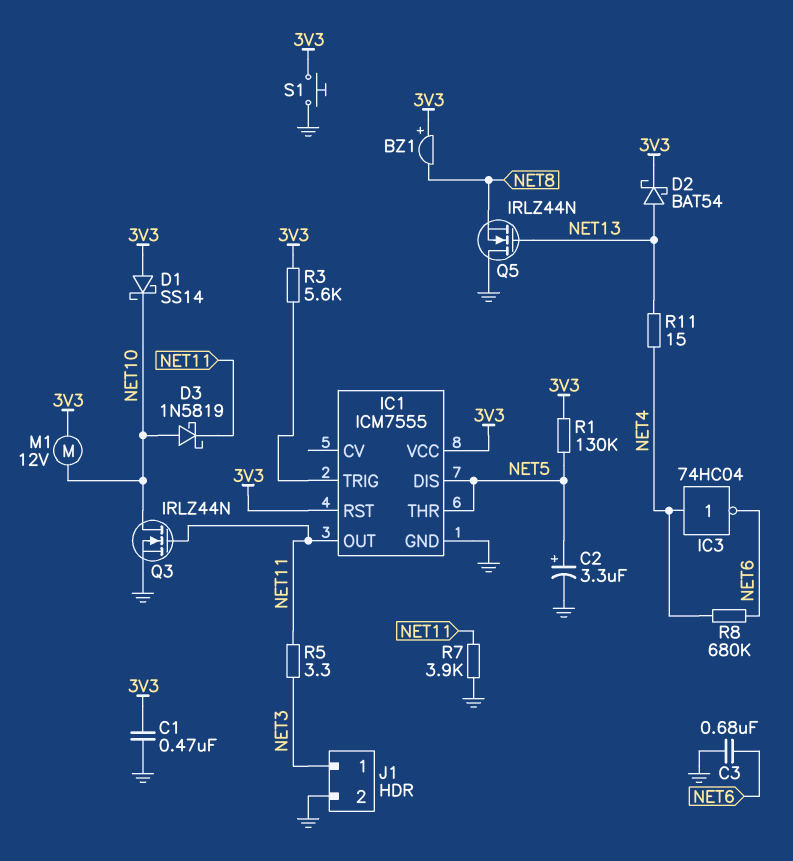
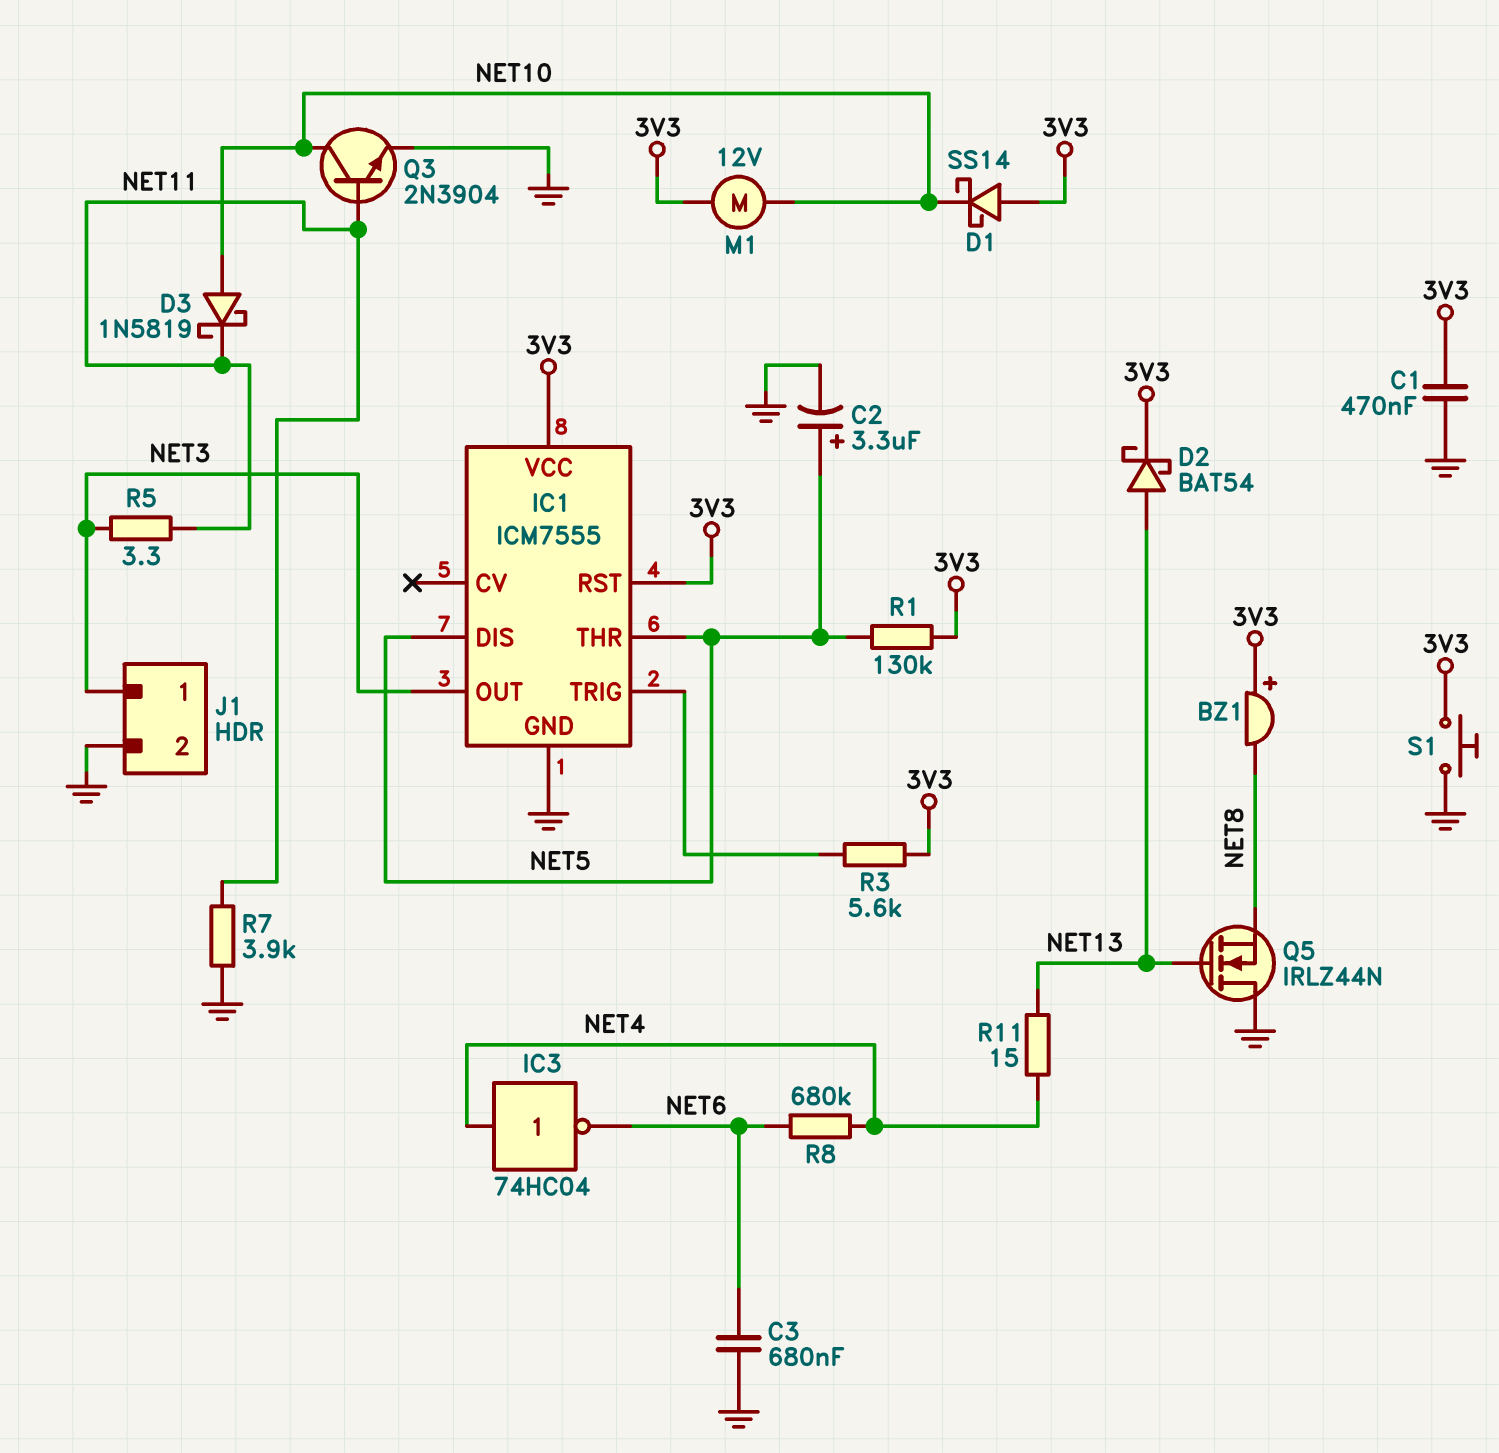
IC1 pin OUT: NET11 -> NET3
Q3: NMOS IRLZ44N (G NET11, D NET10, S GND) -> NPN 2N3904 (B NET11, C NET10, E GND)

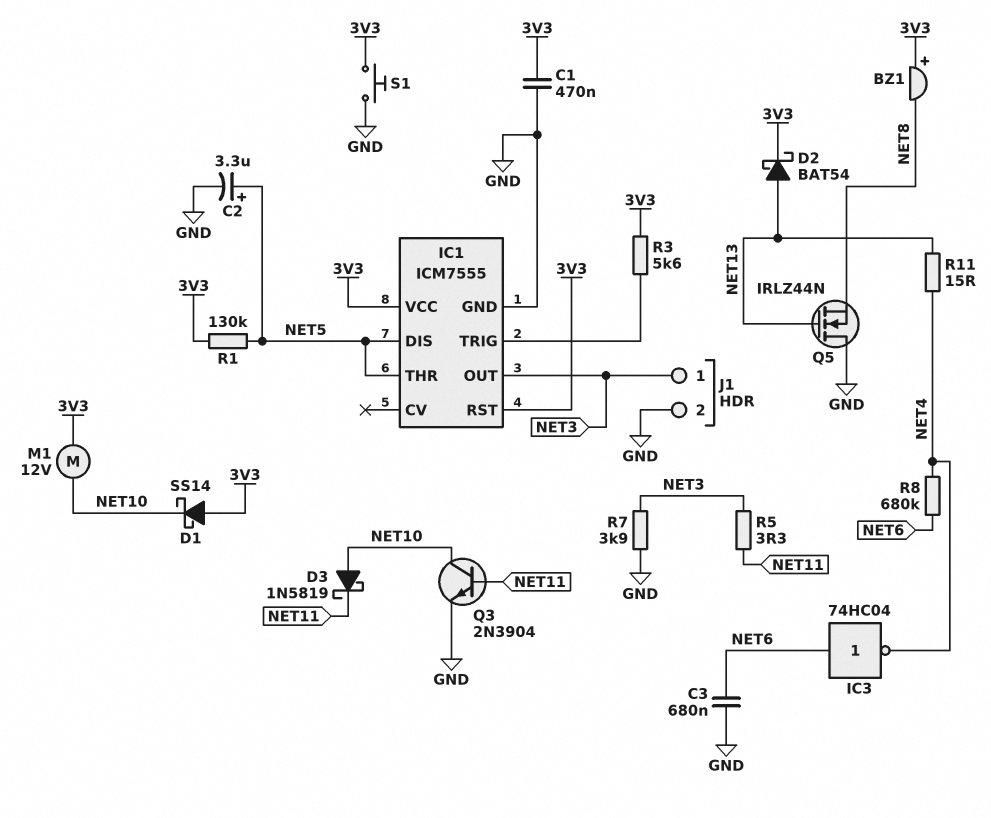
IC3: NOT 74HC04 (in NET4, out NET6) -> NOT 74HC04 (in NET6, out NET4)
R7: 3.9k (GND, NET11) -> 3.9k (GND, NET3)

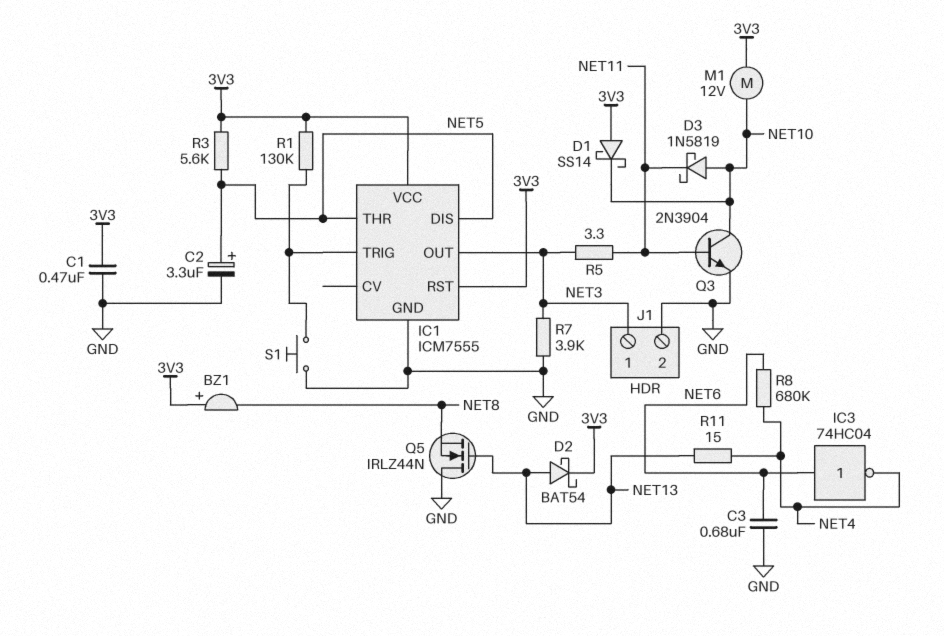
R1: 130k (3V3, NET5) -> 130k (3V3, IC1/TRIG)
R3: 5.6k (3V3, IC1/TRIG) -> 5.6k (3V3, NET5)
S1: button (3V3, GND) -> button (GND, IC1/TRIG)

